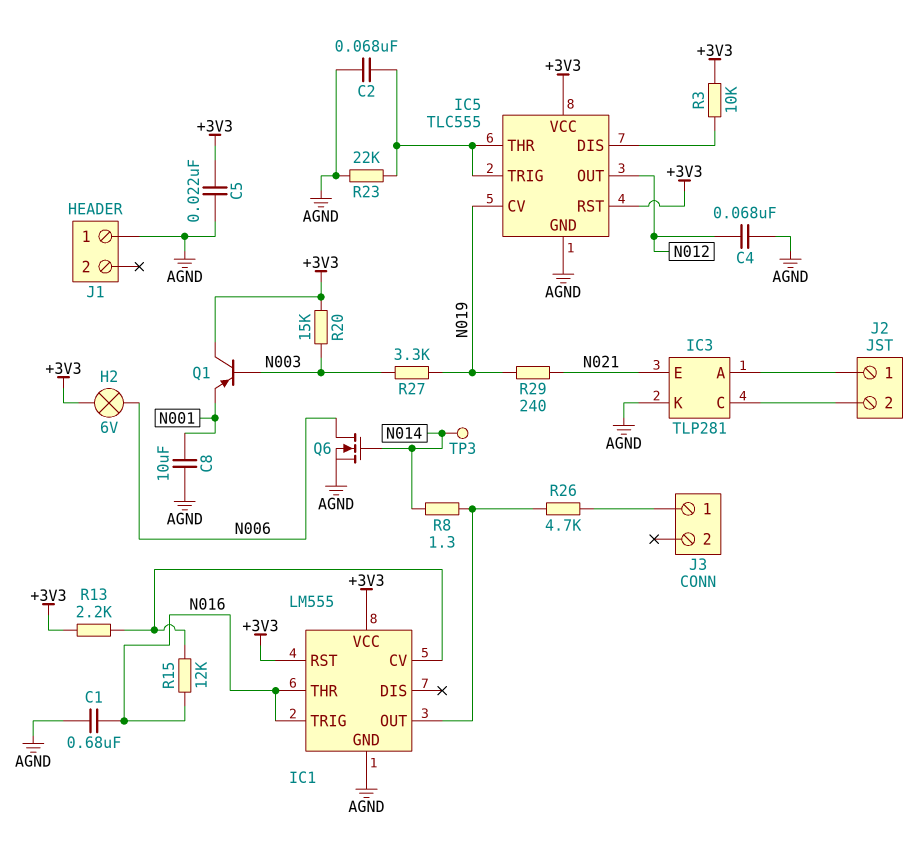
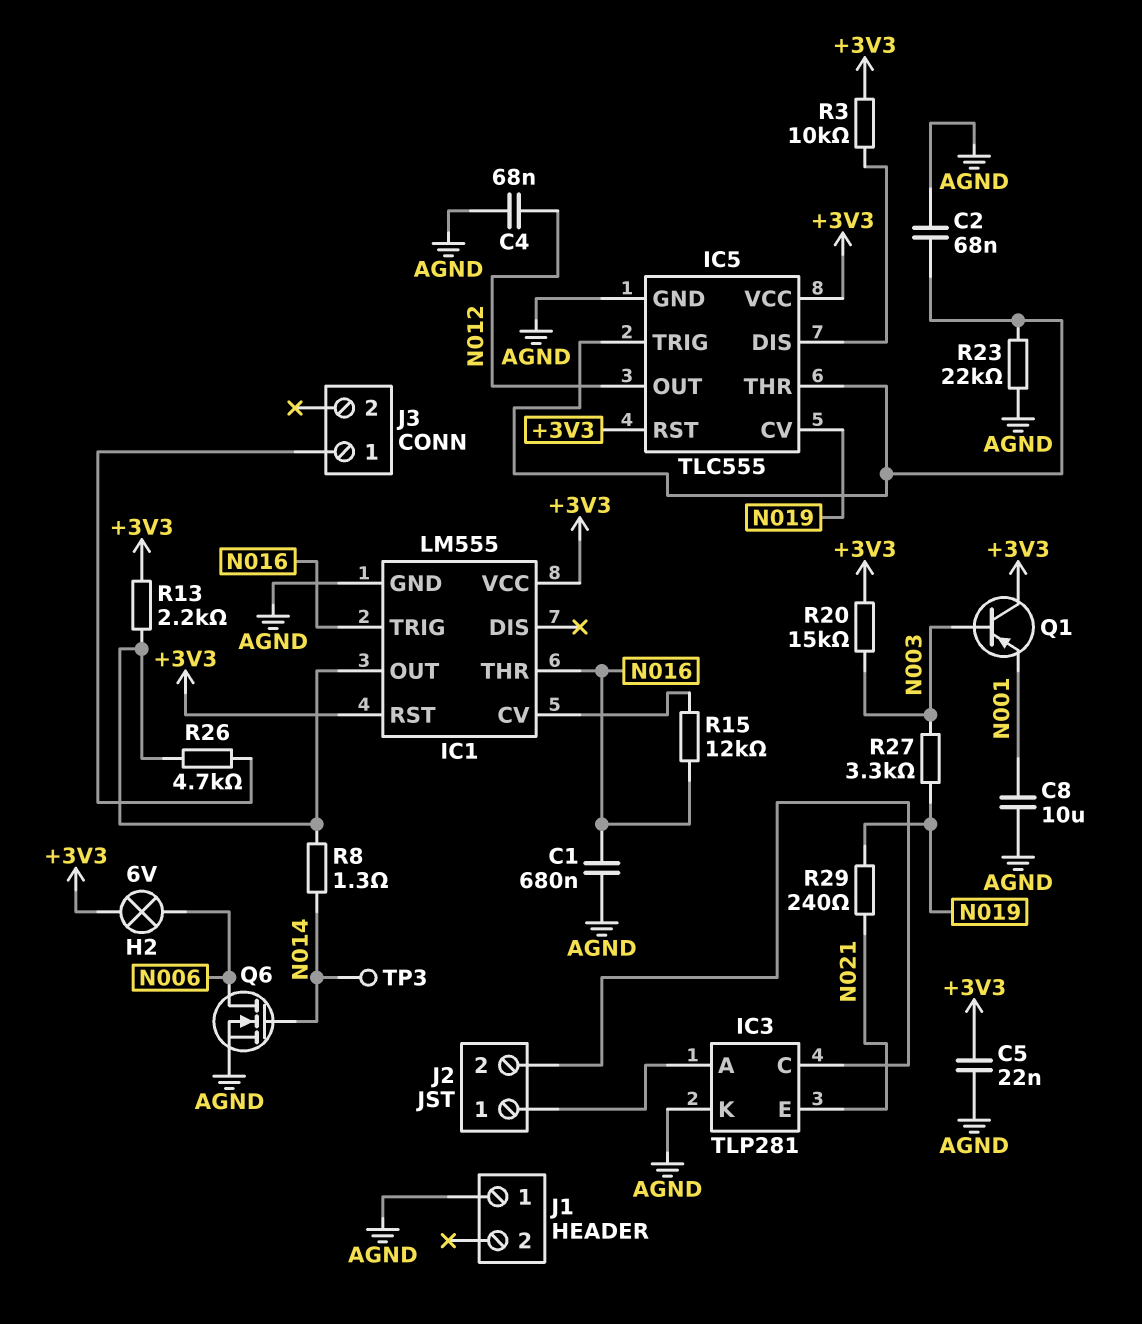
R13: 2.2k (+3V3, IC1/CV) -> 2.2k (+3V3, IC1/OUT)

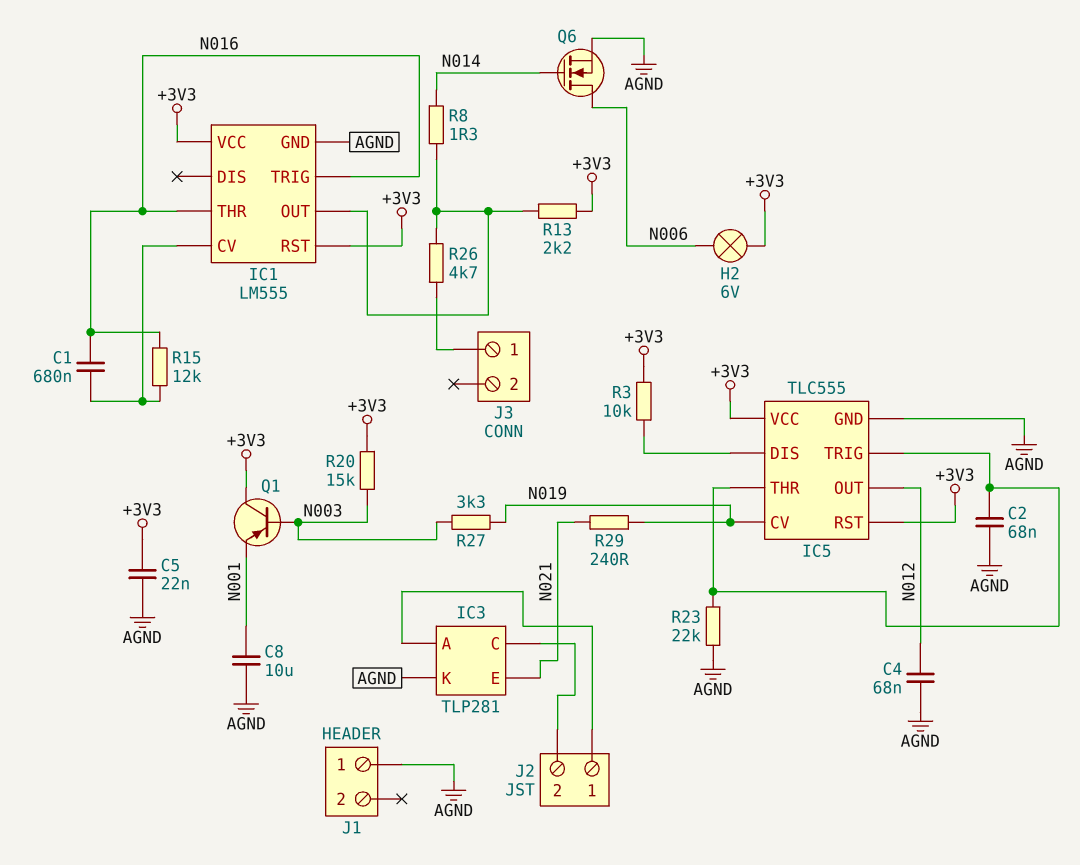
C1: 680nF (AGND, N016) -> 680nF (IC1/CV, N016)
TP3: test point (N014) -> none

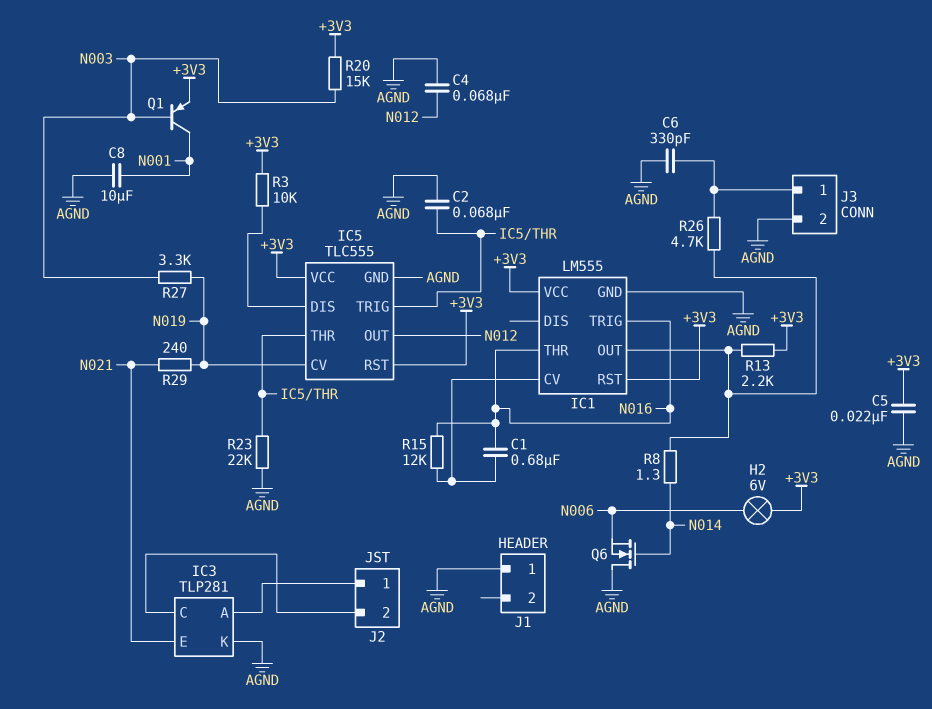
C6: none -> 330pF (AGND, J3/1)
J3 pin 2: none -> AGND
Q1: PNP (B N003, C +3V3, E N001) -> PNP (B N003, C N001, E +3V3)
Q6: NMOS (G N014, D N006, S AGND) -> NMOS (G N014, D AGND, S N006)

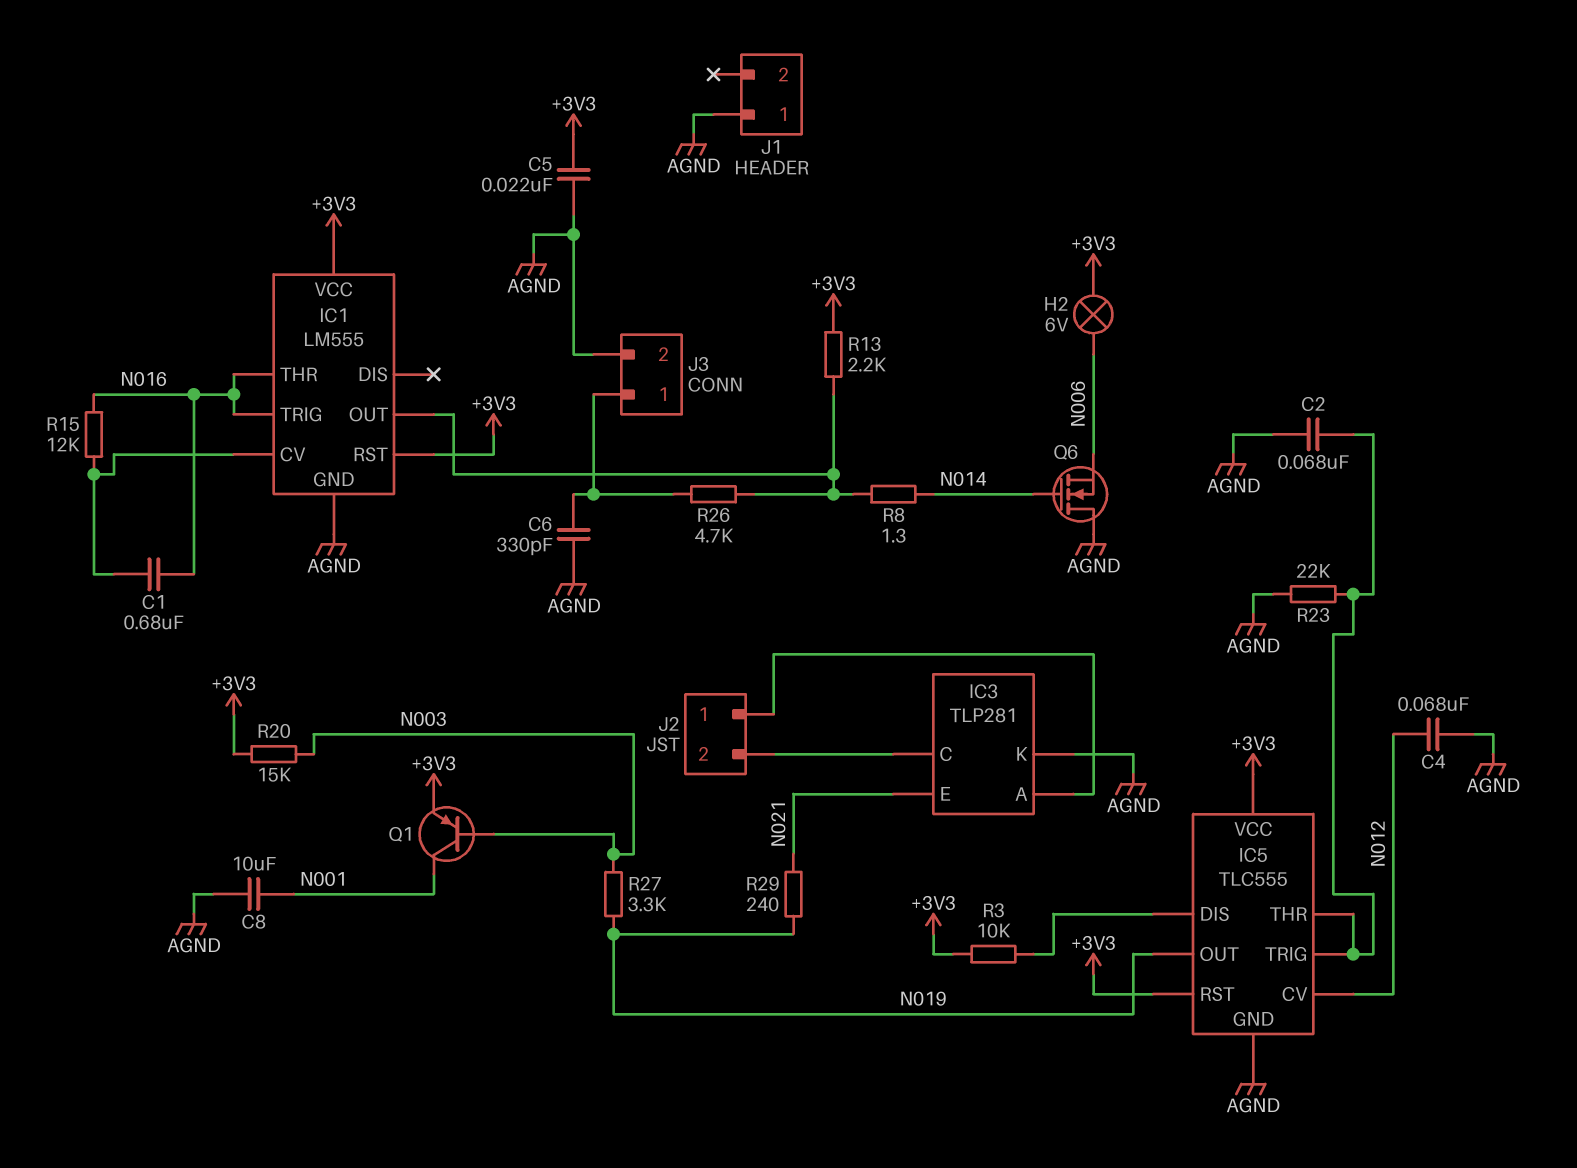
IC5 pin CV: N019 -> N012
IC5 pin OUT: N012 -> N019

